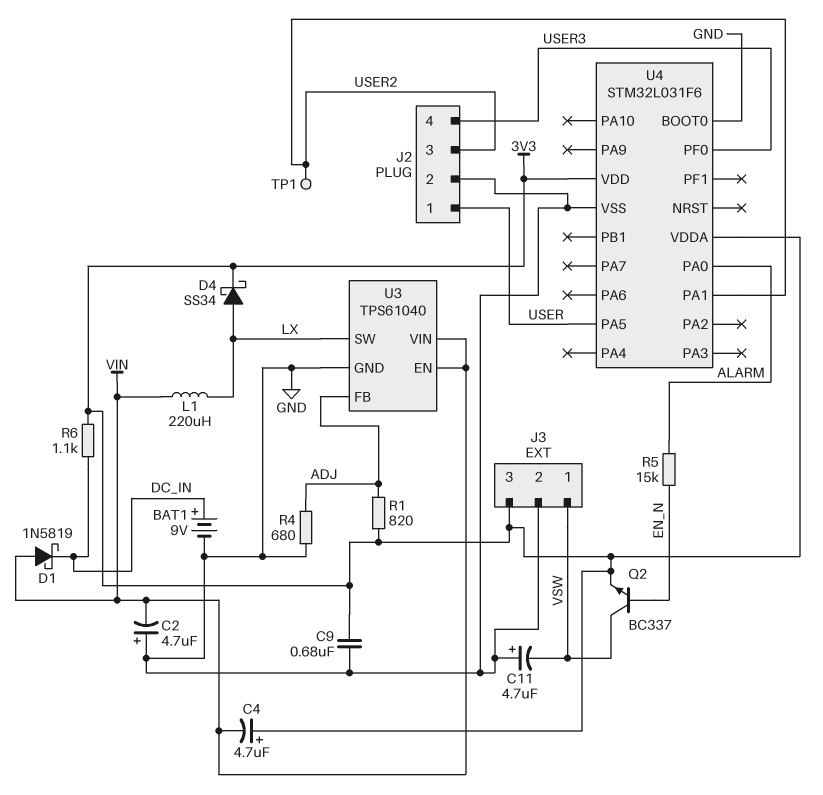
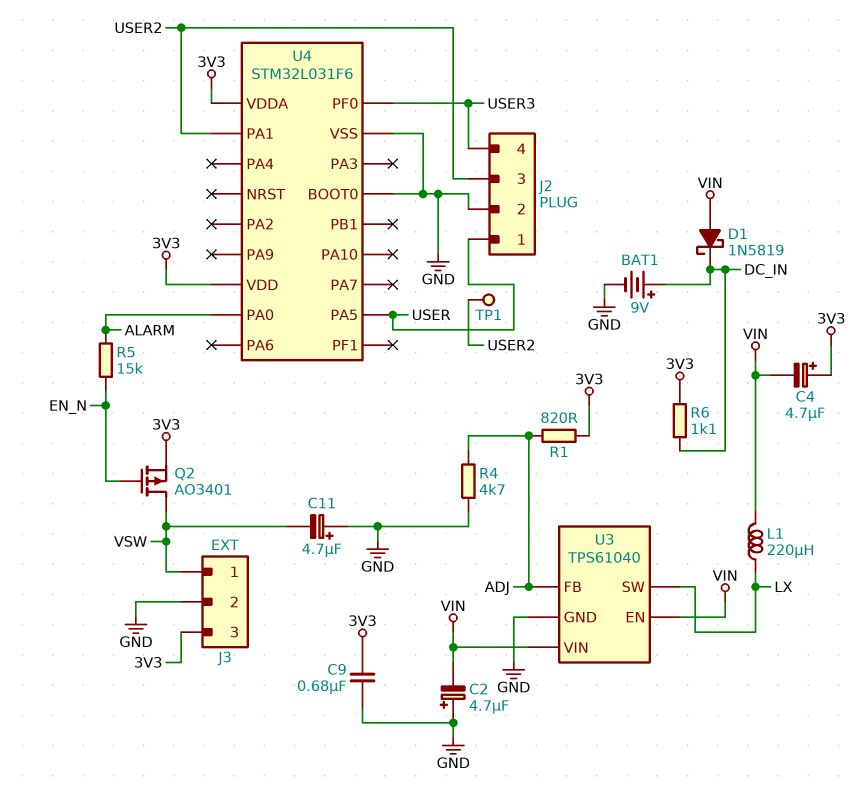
D4: schottky SS34 (A LX, K 3V3) -> none
Q2: NPN BC337 (B EN_N, C VSW, E 3V3) -> PMOS AO3401 (G EN_N, D VSW, S 3V3)
R4: 680 (ADJ, GND) -> 4.7k (ADJ, GND)

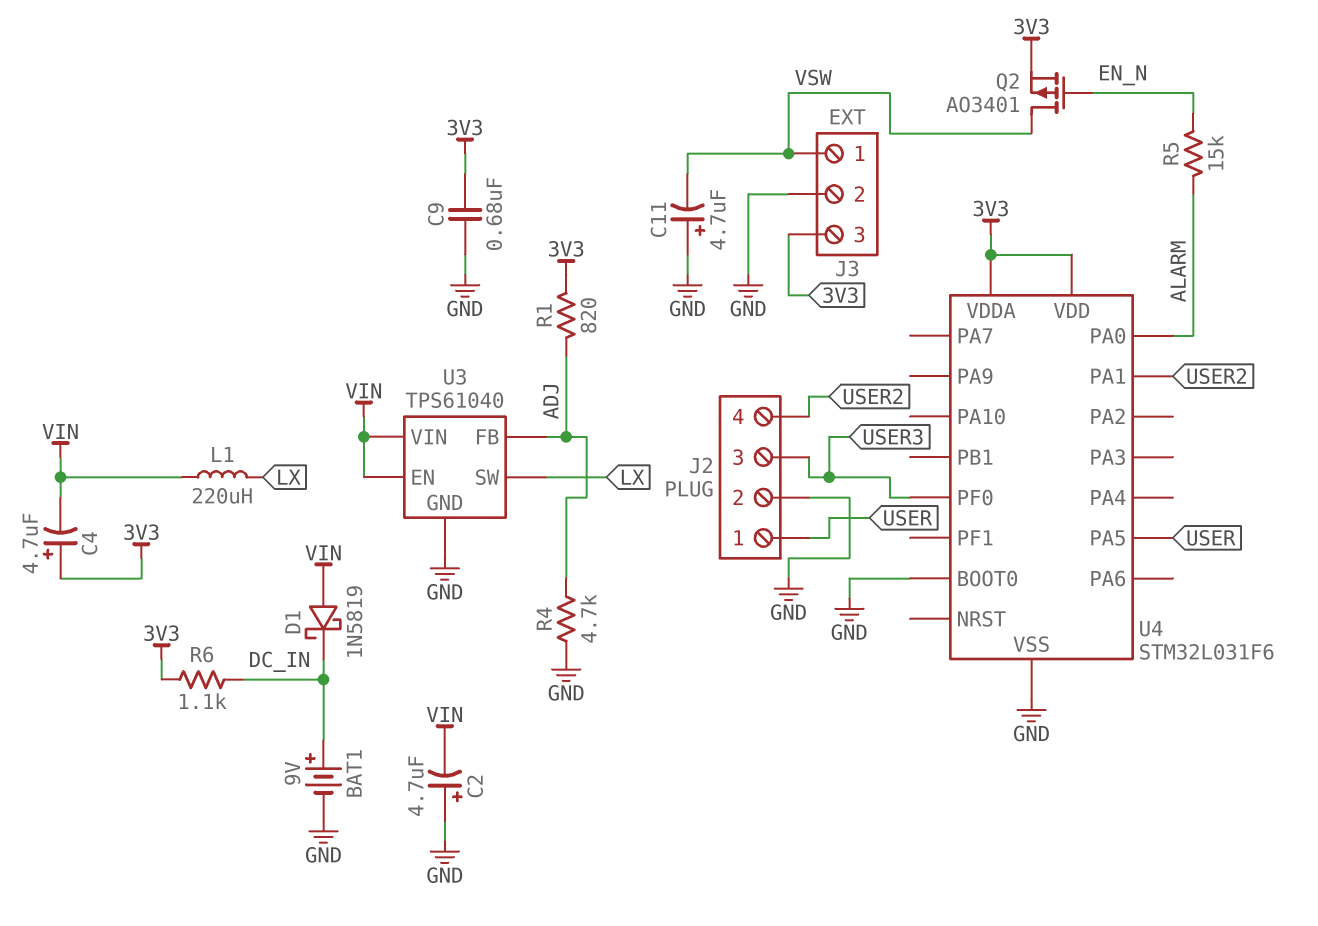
J2 pin 3: USER2 -> USER3
J2 pin 4: USER3 -> USER2
TP1: test point (USER2) -> none

